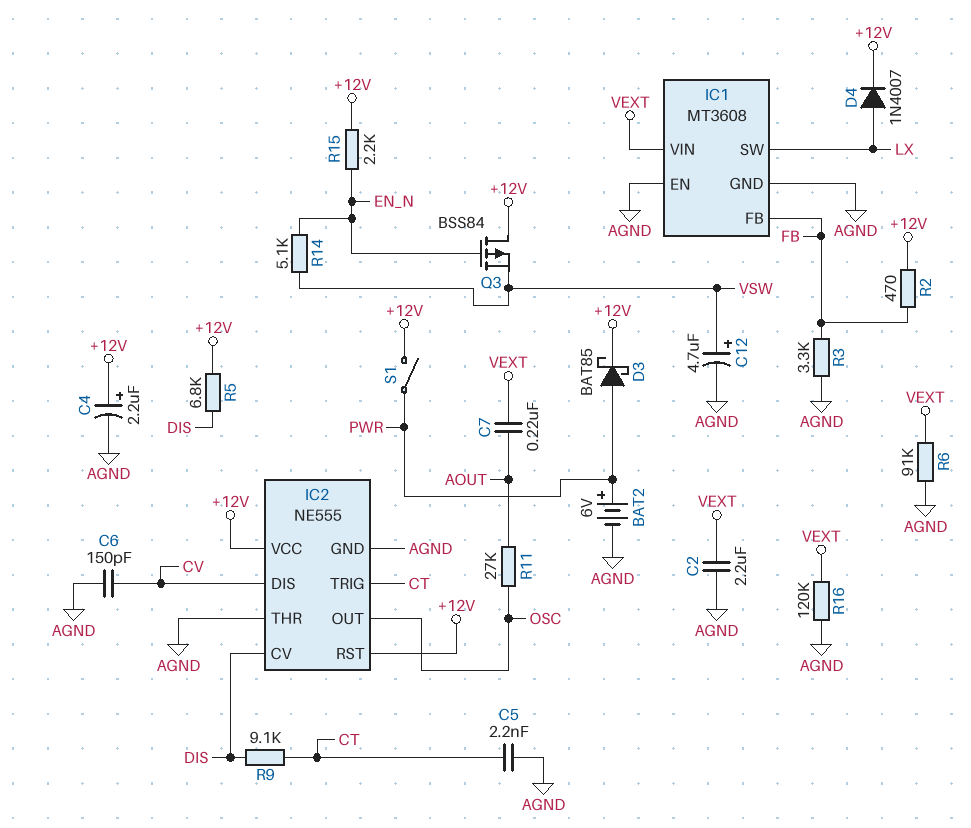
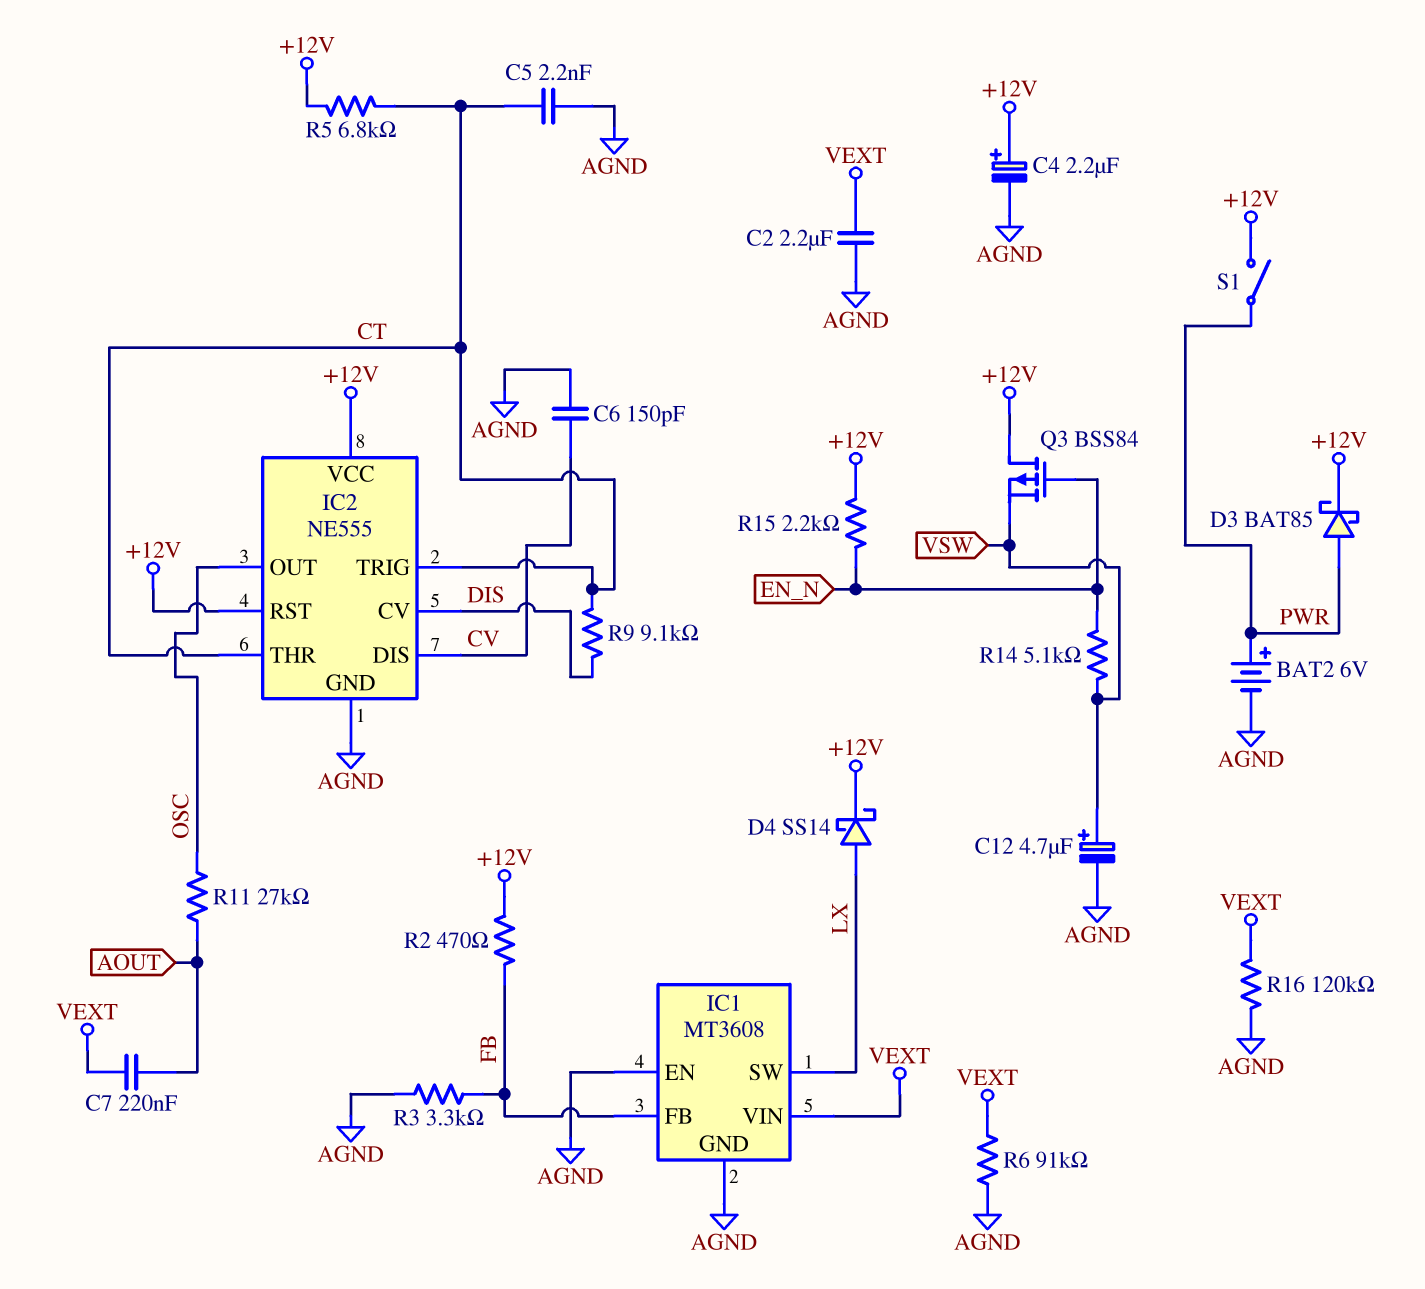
D4: diode 1N4007 (A LX, K +12V) -> schottky SS14 (A LX, K +12V)
IC2 pin THR: AGND -> CT
R5: 6.8k (+12V, DIS) -> 6.8k (+12V, CT)

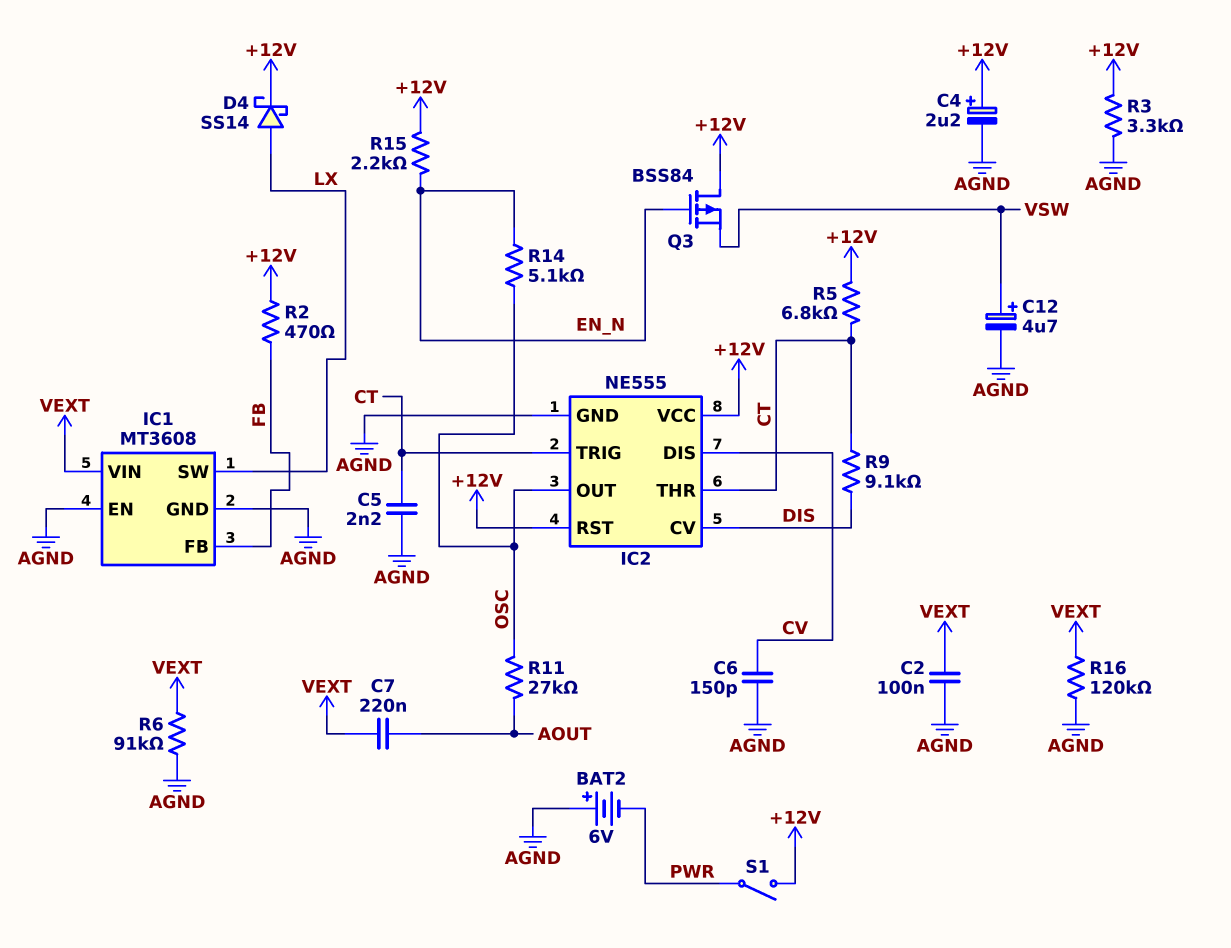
BAT2: 6V (plus PWR, minus AGND) -> 6V (plus AGND, minus PWR)
C2: 2.2uF (AGND, VEXT) -> 100nF (AGND, VEXT)
D3: schottky BAT85 (A PWR, K +12V) -> none
R3: 3.3k (AGND, FB) -> 3.3k (+12V, AGND)
R14: 5.1k (EN_N, VSW) -> 5.1k (EN_N, OSC)

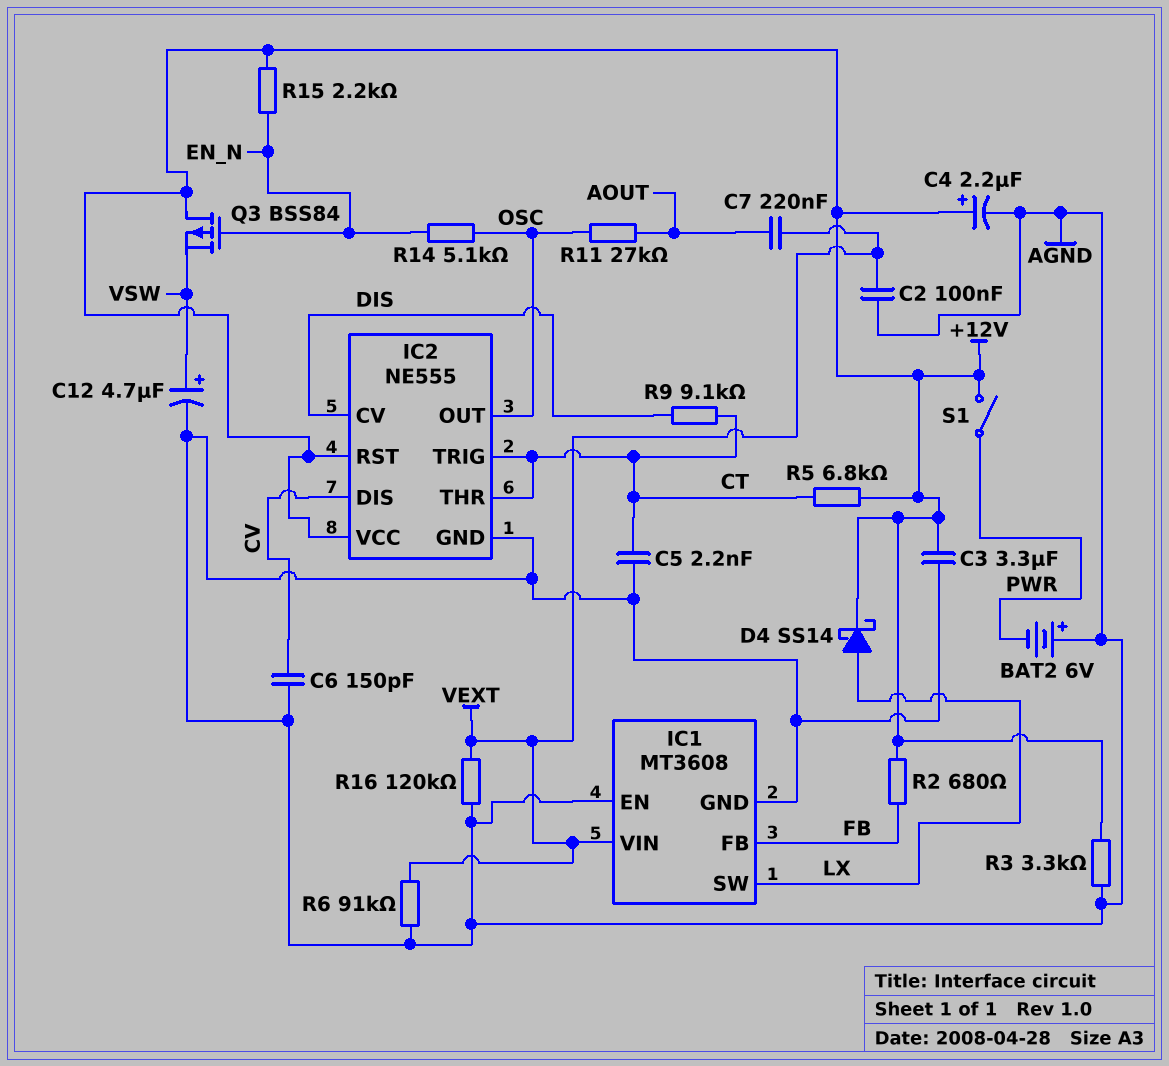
C3: none -> 3.3uF (+12V, AGND)
R2: 470 (+12V, FB) -> 680 (+12V, FB)

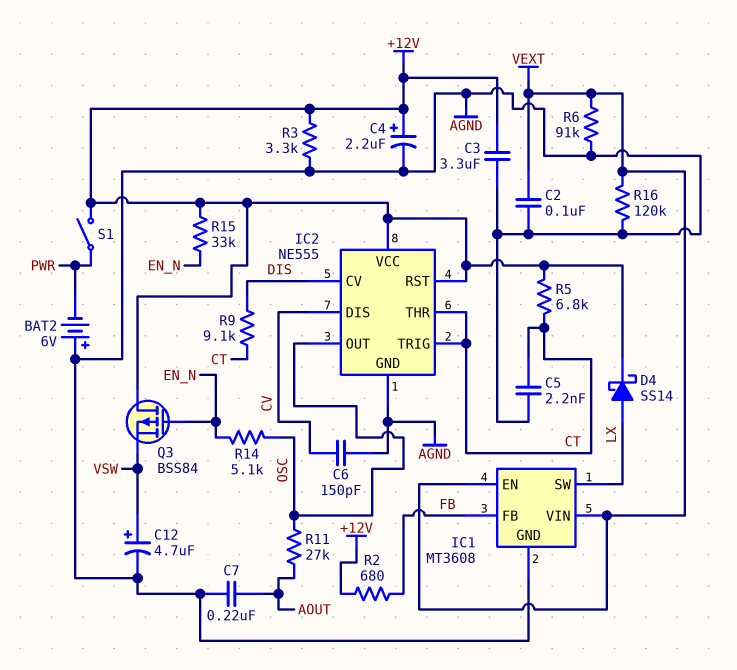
C7: 220nF (AOUT, VEXT) -> 220nF (AGND, AOUT)
IC1 pin EN: AGND -> VEXT
R15: 2.2k (+12V, EN_N) -> 33k (+12V, EN_N)

